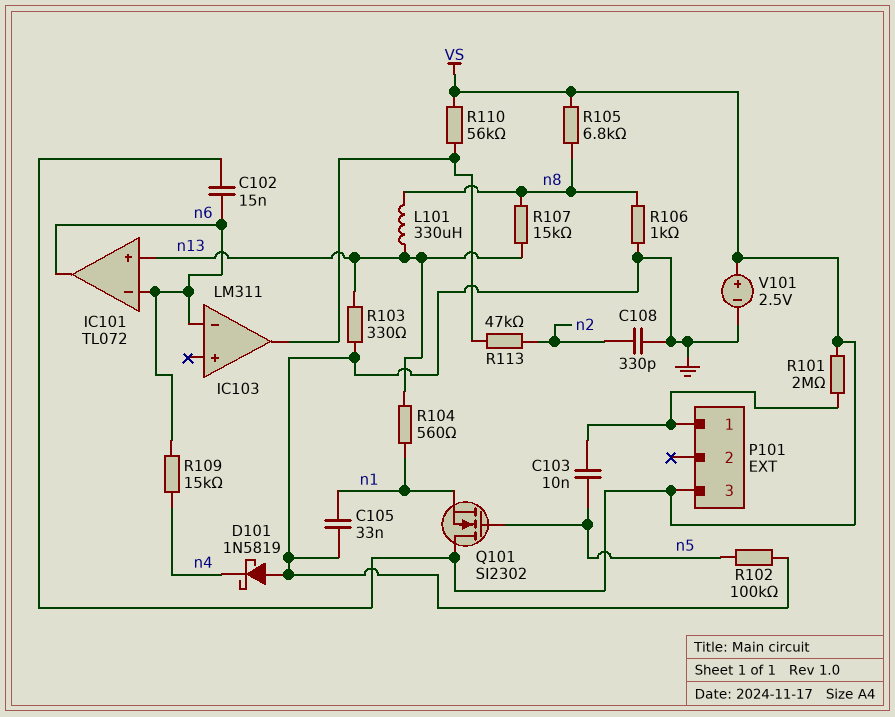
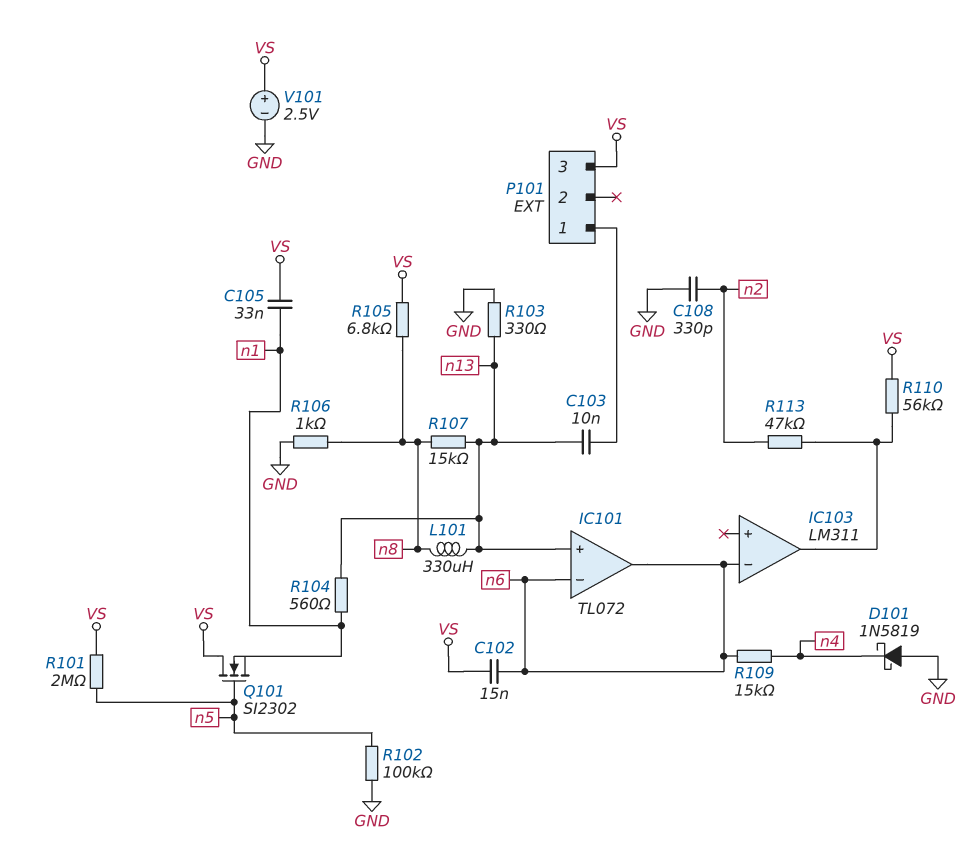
C103: 10nF (P101/1, n5) -> 10nF (P101/1, n13)
C105: 33nF (GND, n1) -> 33nF (VS, n1)
R101: 2M (P101/1, VS) -> 2M (VS, n5)

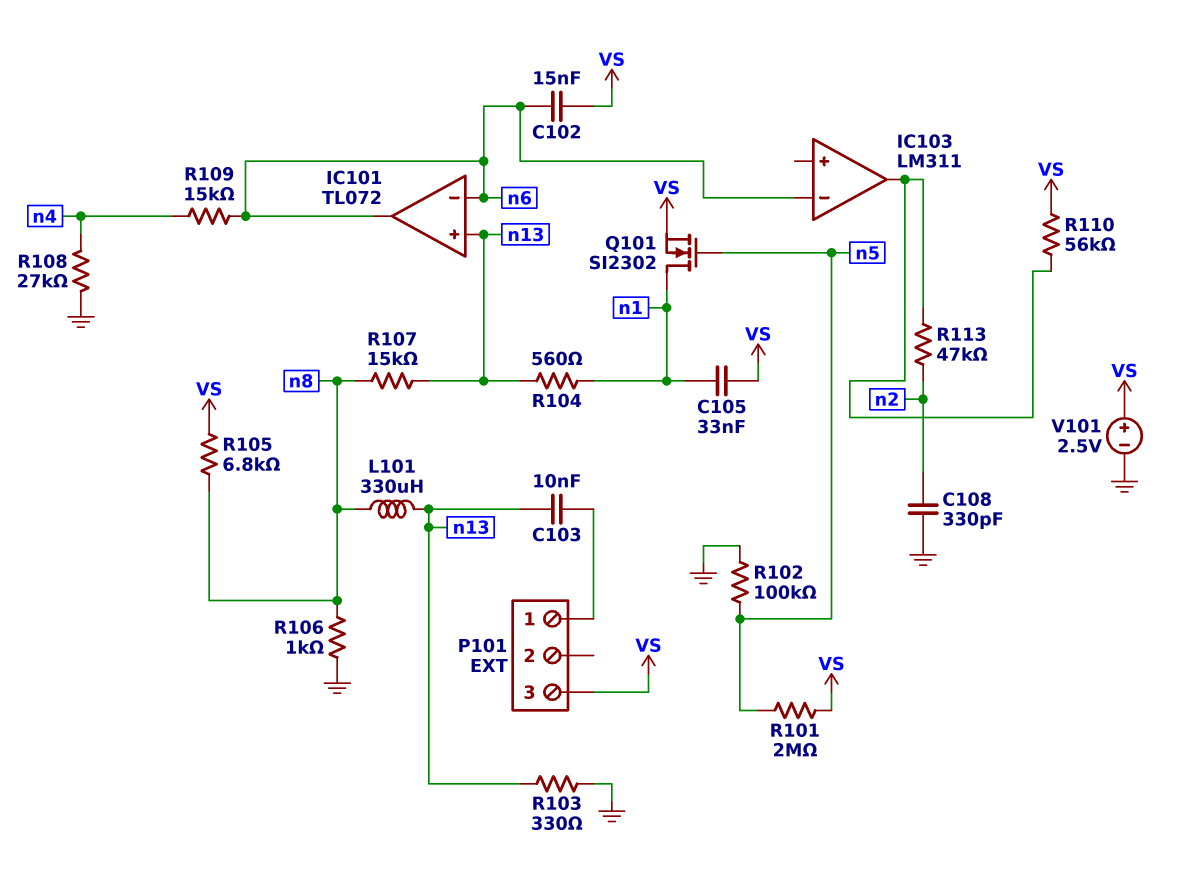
D101: schottky 1N5819 (A GND, K n4) -> none
Q101: NMOS SI2302 (G n5, D VS, S n1) -> NMOS SI2302 (G n5, D n1, S VS)
R108: none -> 27k (GND, n4)

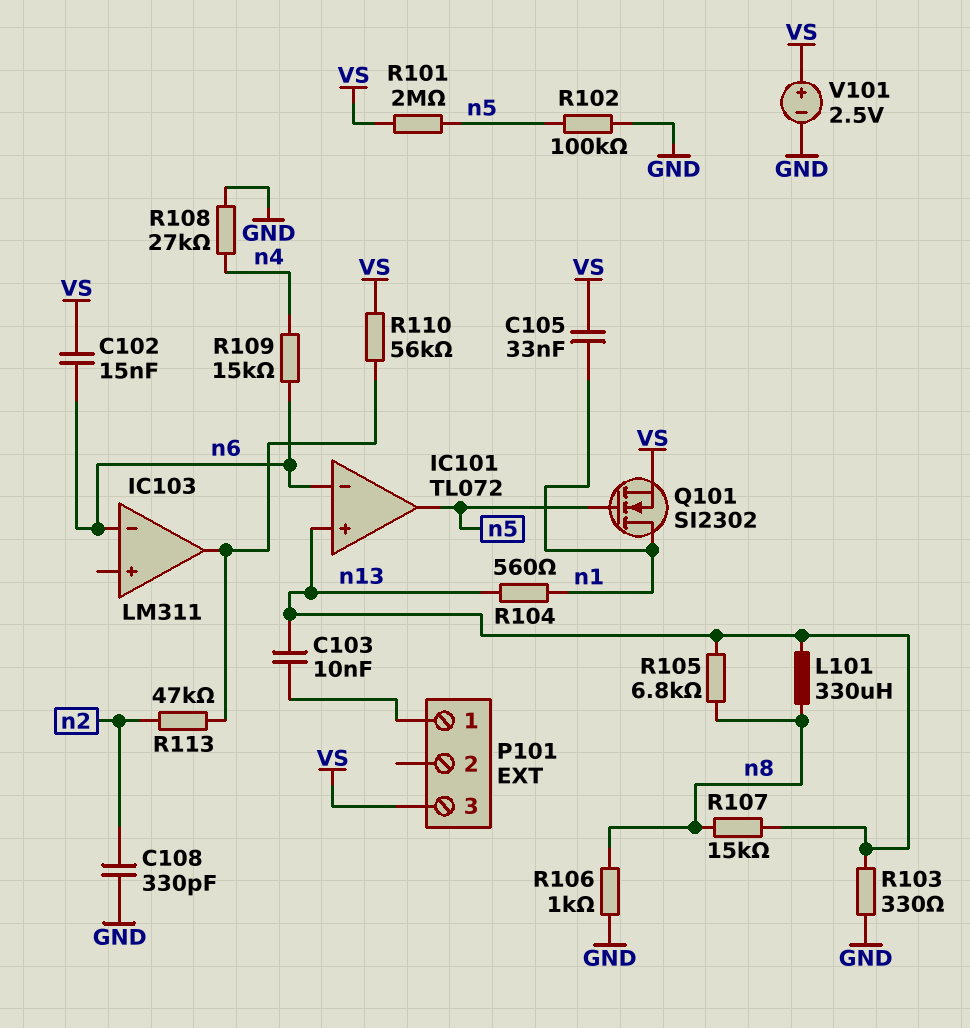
IC101 pin out: n6 -> n5
R105: 6.8k (VS, n8) -> 6.8k (n8, n13)

